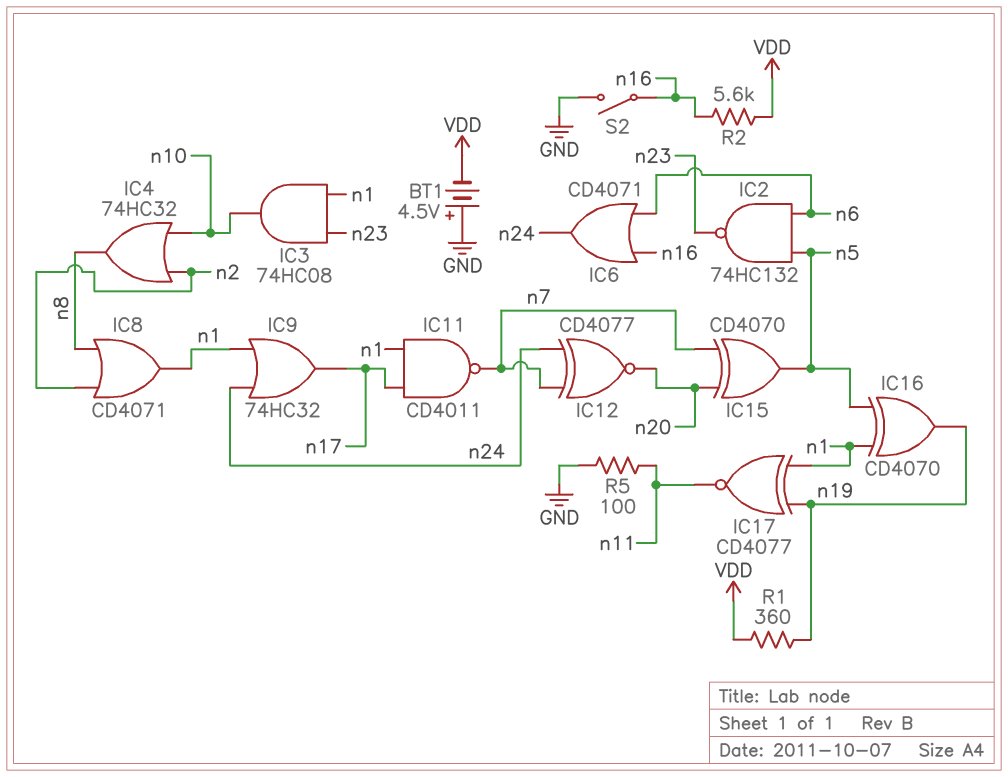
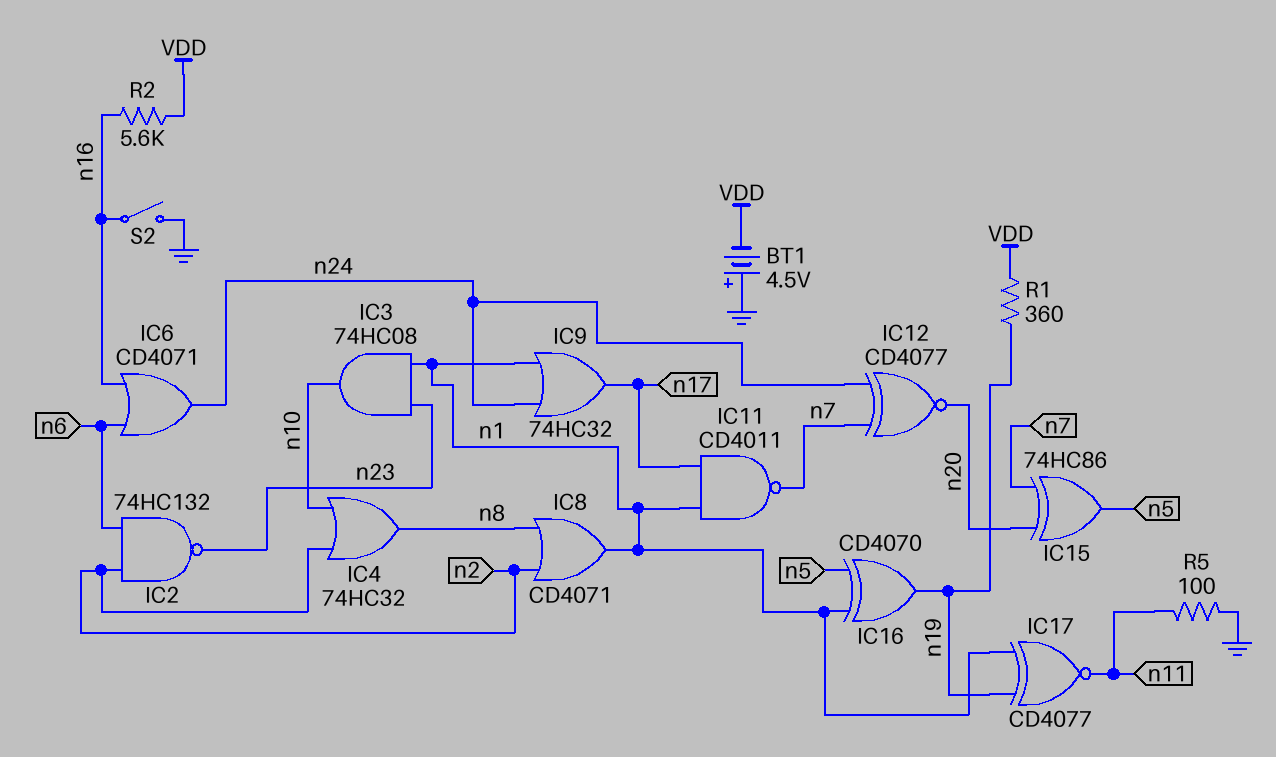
IC2: NAND 74HC132 (in n5, in n6, out n23) -> NAND 74HC132 (in n2, in n6, out n23)
IC15: XOR CD4070 (in n7, in n20, out n5) -> XOR 74HC86 (in n7, in n20, out n5)

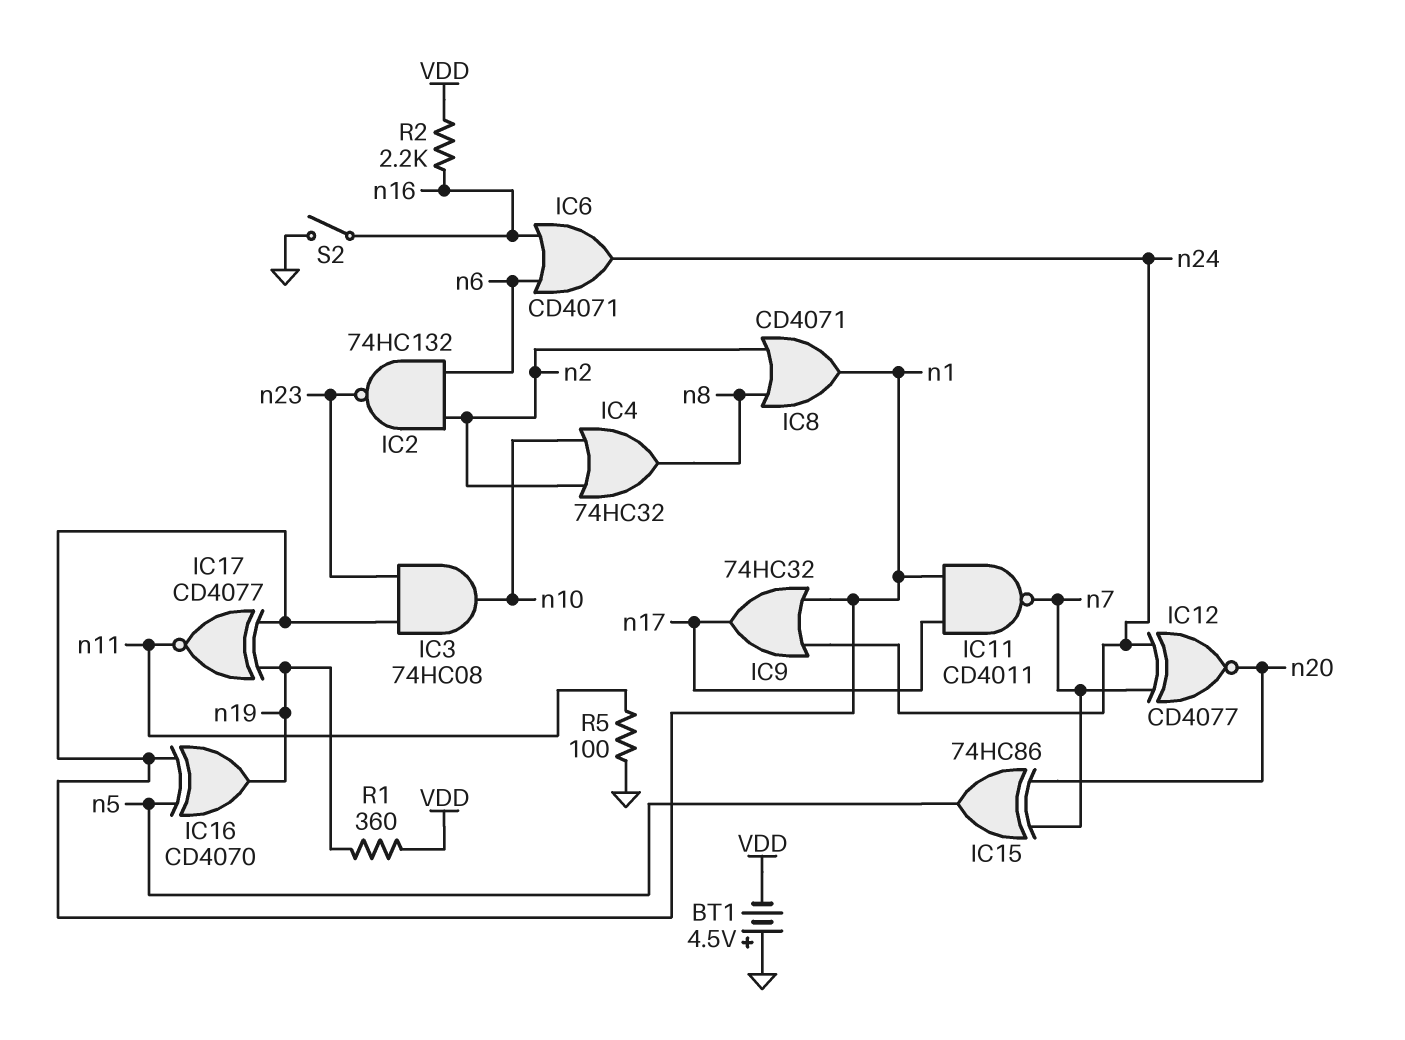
R2: 5.6k (VDD, n16) -> 2.2k (VDD, n16)

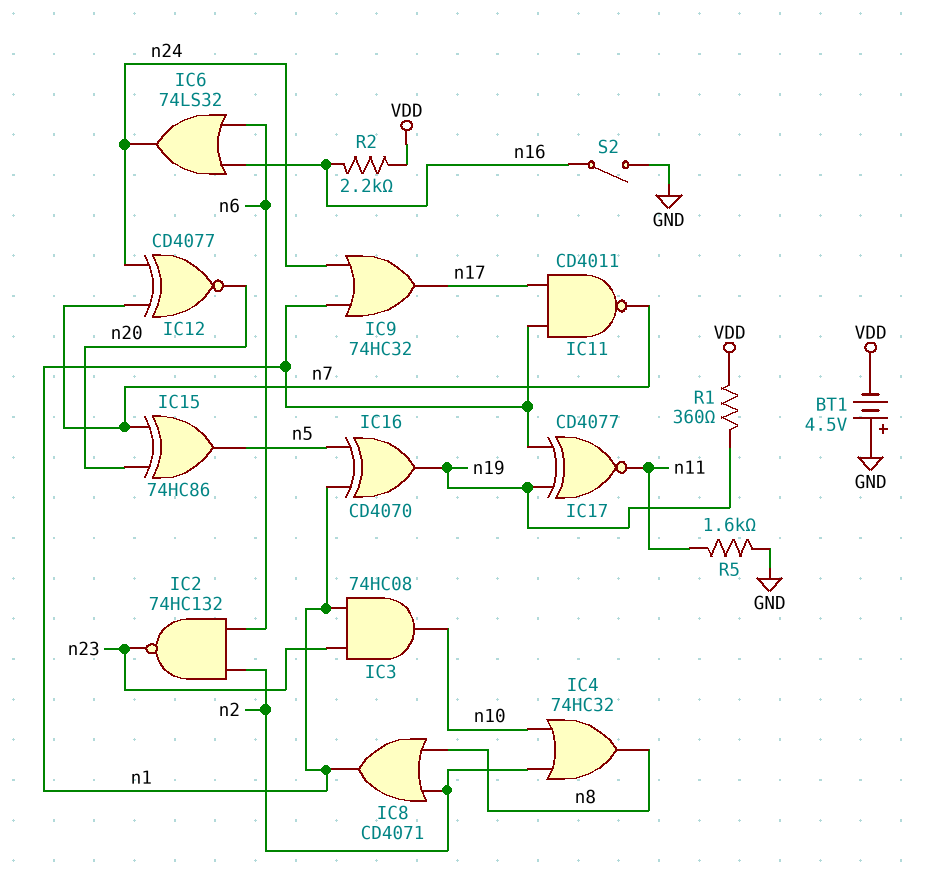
IC6: OR CD4071 (in n6, in n16, out n24) -> OR 74LS32 (in n6, in n16, out n24)
R5: 100 (GND, n11) -> 1.6k (GND, n11)

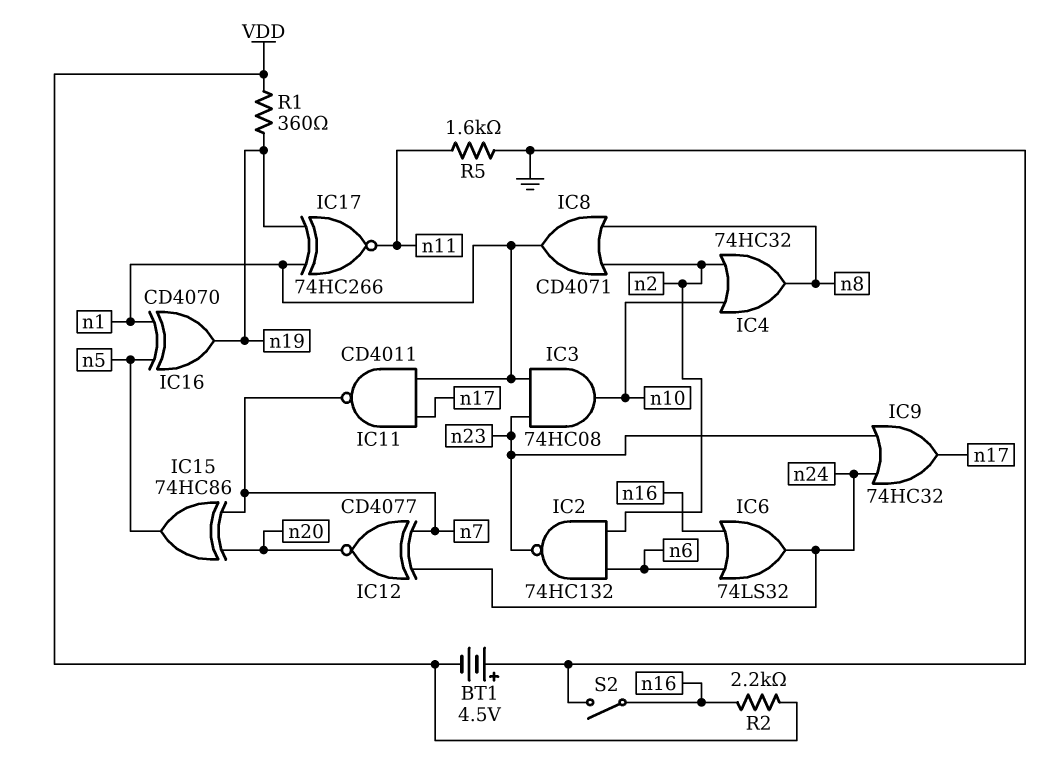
IC9: OR 74HC32 (in n1, in n24, out n17) -> OR 74HC32 (in n23, in n24, out n17)
IC17: XNOR CD4077 (in n1, in n19, out n11) -> XNOR 74HC266 (in n1, in n19, out n11)

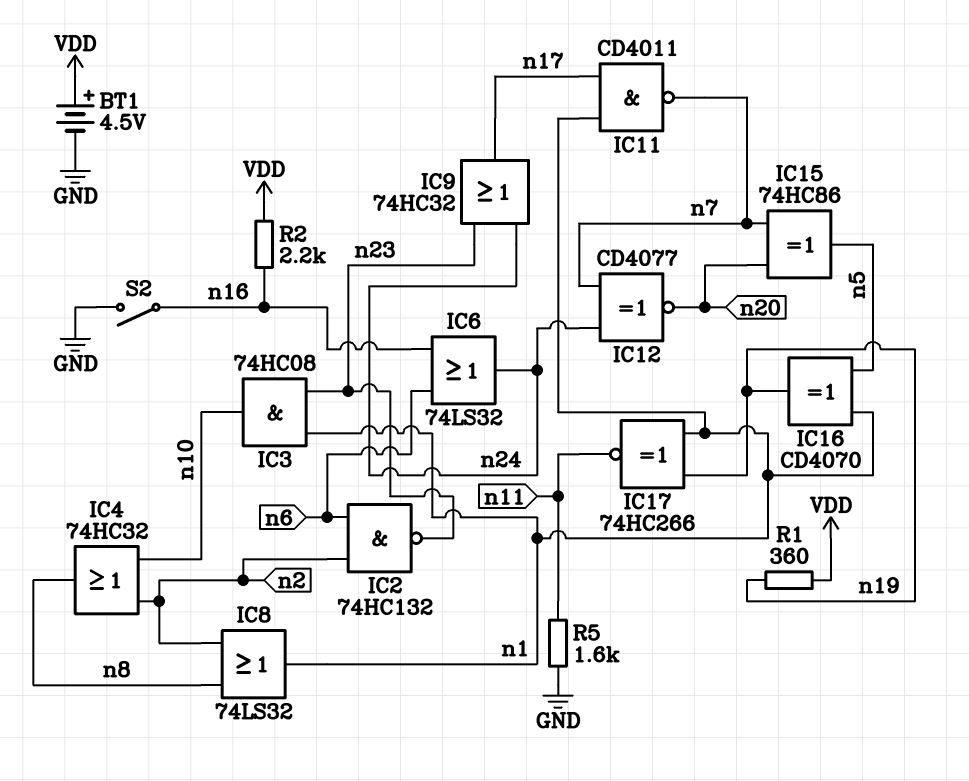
BT1: 4.5V (plus GND, minus VDD) -> 4.5V (plus VDD, minus GND)
IC8: OR CD4071 (in n2, in n8, out n1) -> OR 74LS32 (in n2, in n8, out n1)

